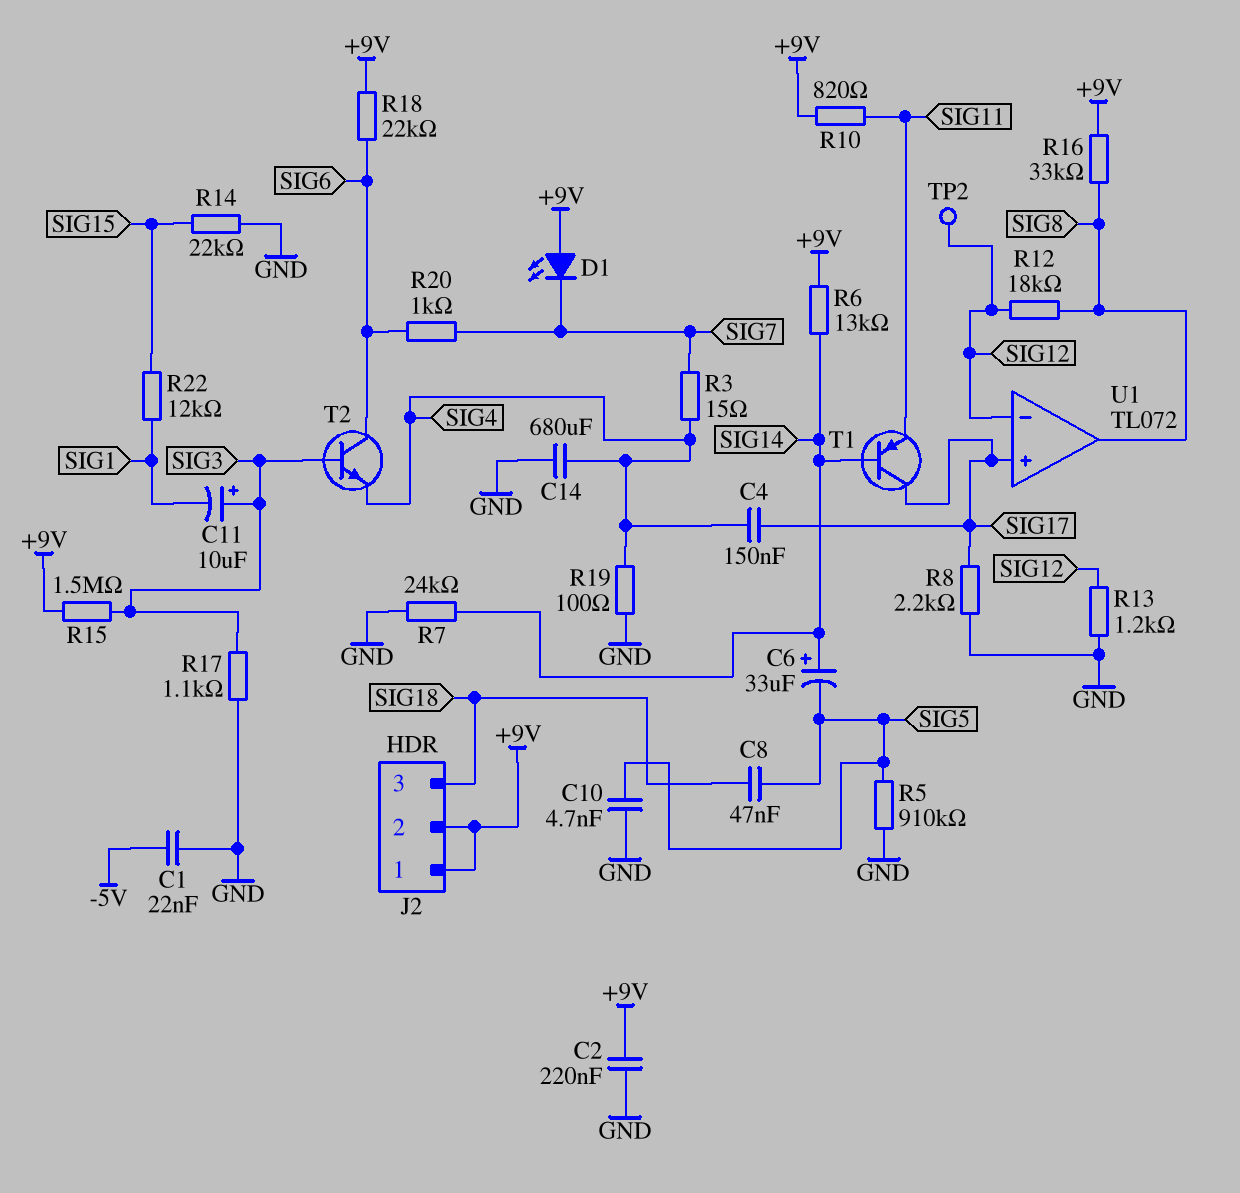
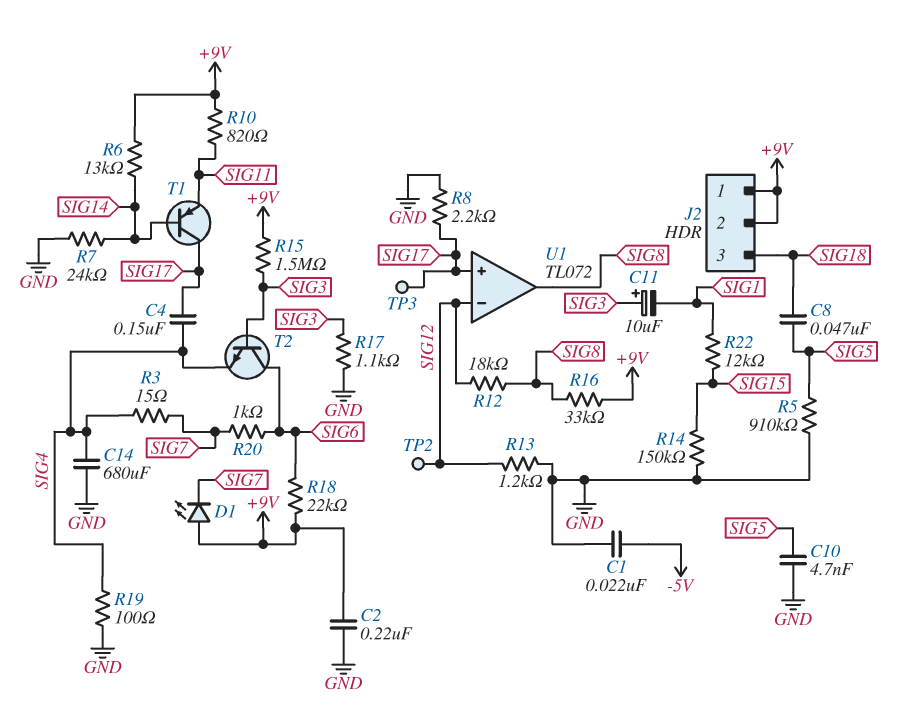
C6: 33uF (plus SIG14, minus SIG5) -> none
R14: 22k (GND, SIG15) -> 150k (GND, SIG15)
TP3: none -> test point (SIG17)

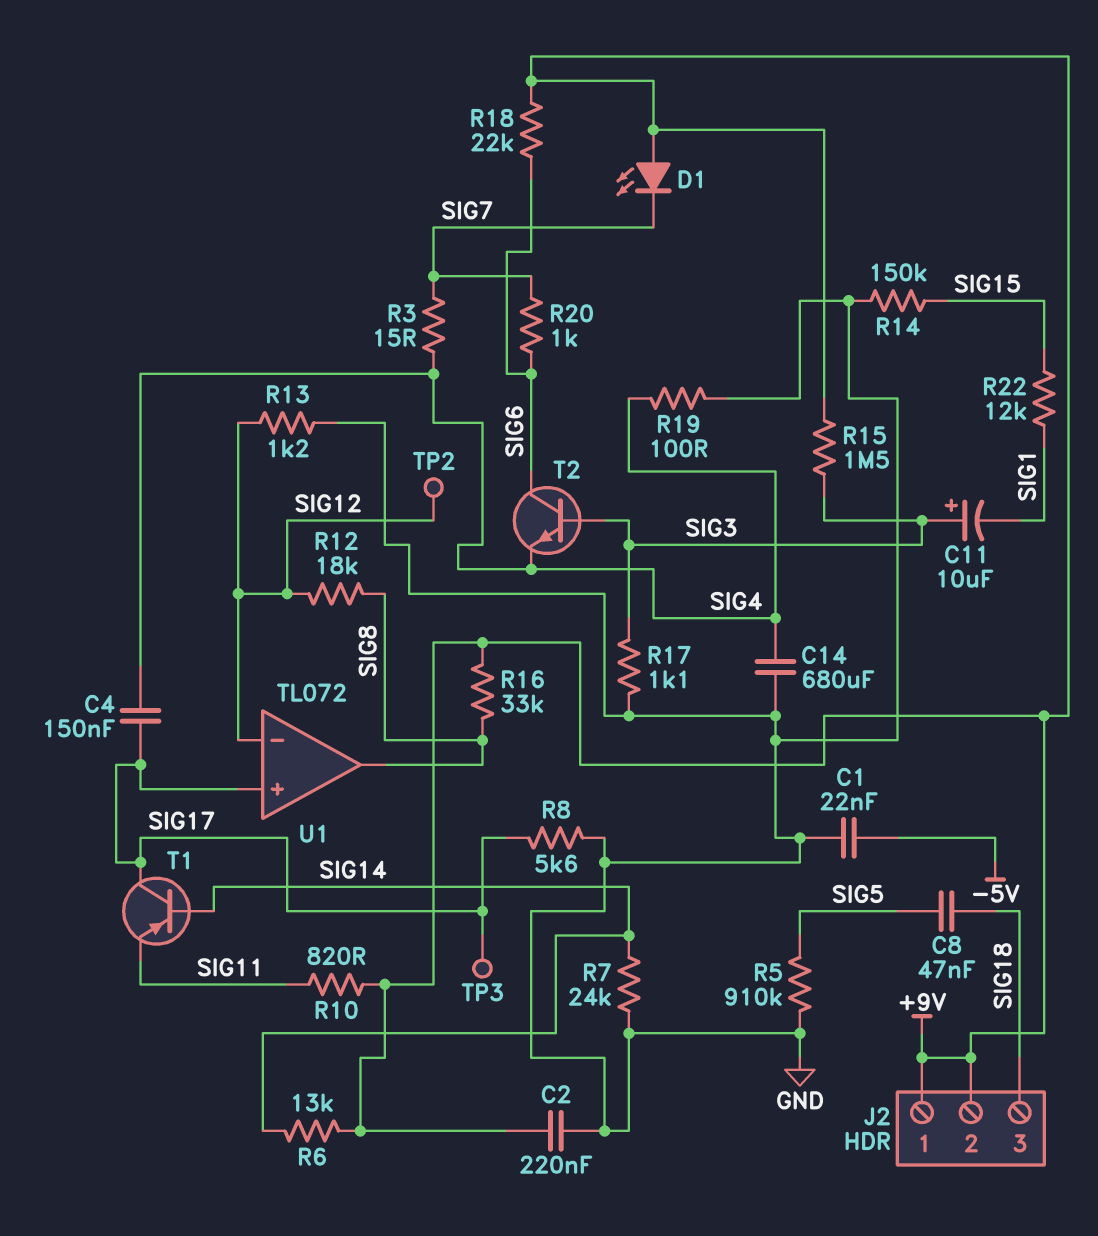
C10: 4.7nF (GND, SIG5) -> none
R8: 2.2k (GND, SIG17) -> 5.6k (GND, SIG17)

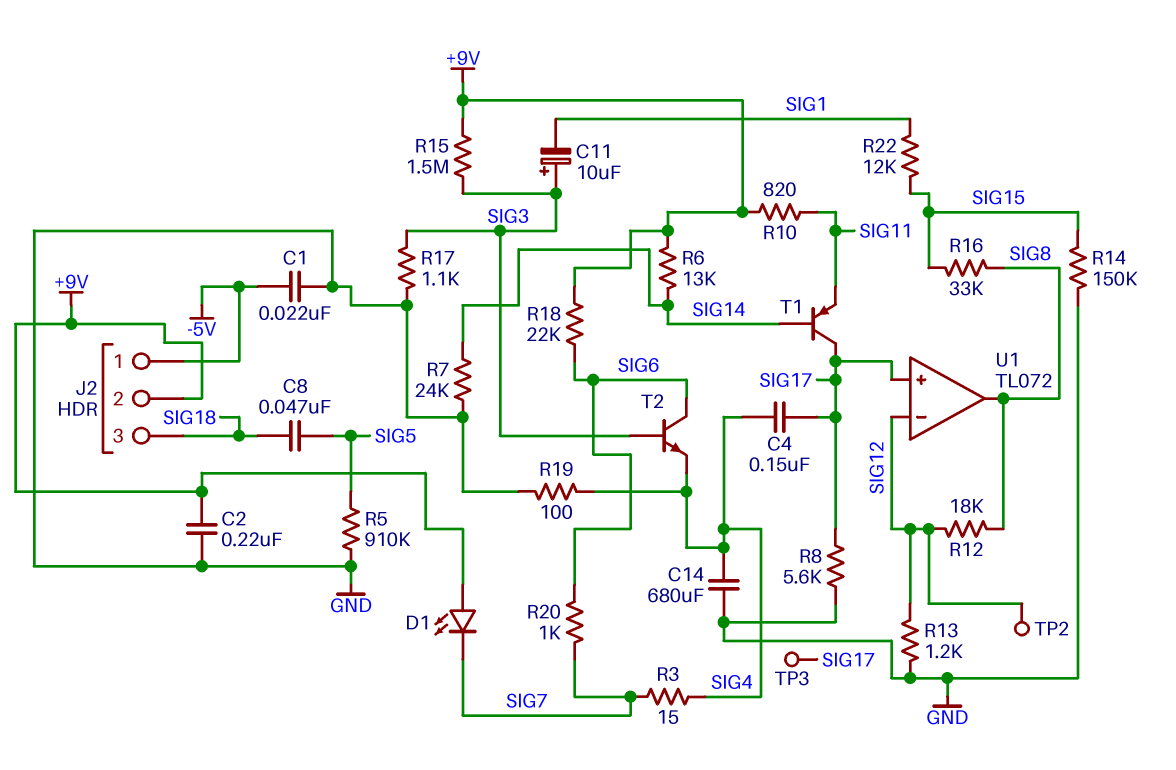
J2 pin 1: +9V -> -5V
R16: 33k (+9V, SIG8) -> 33k (SIG8, SIG15)

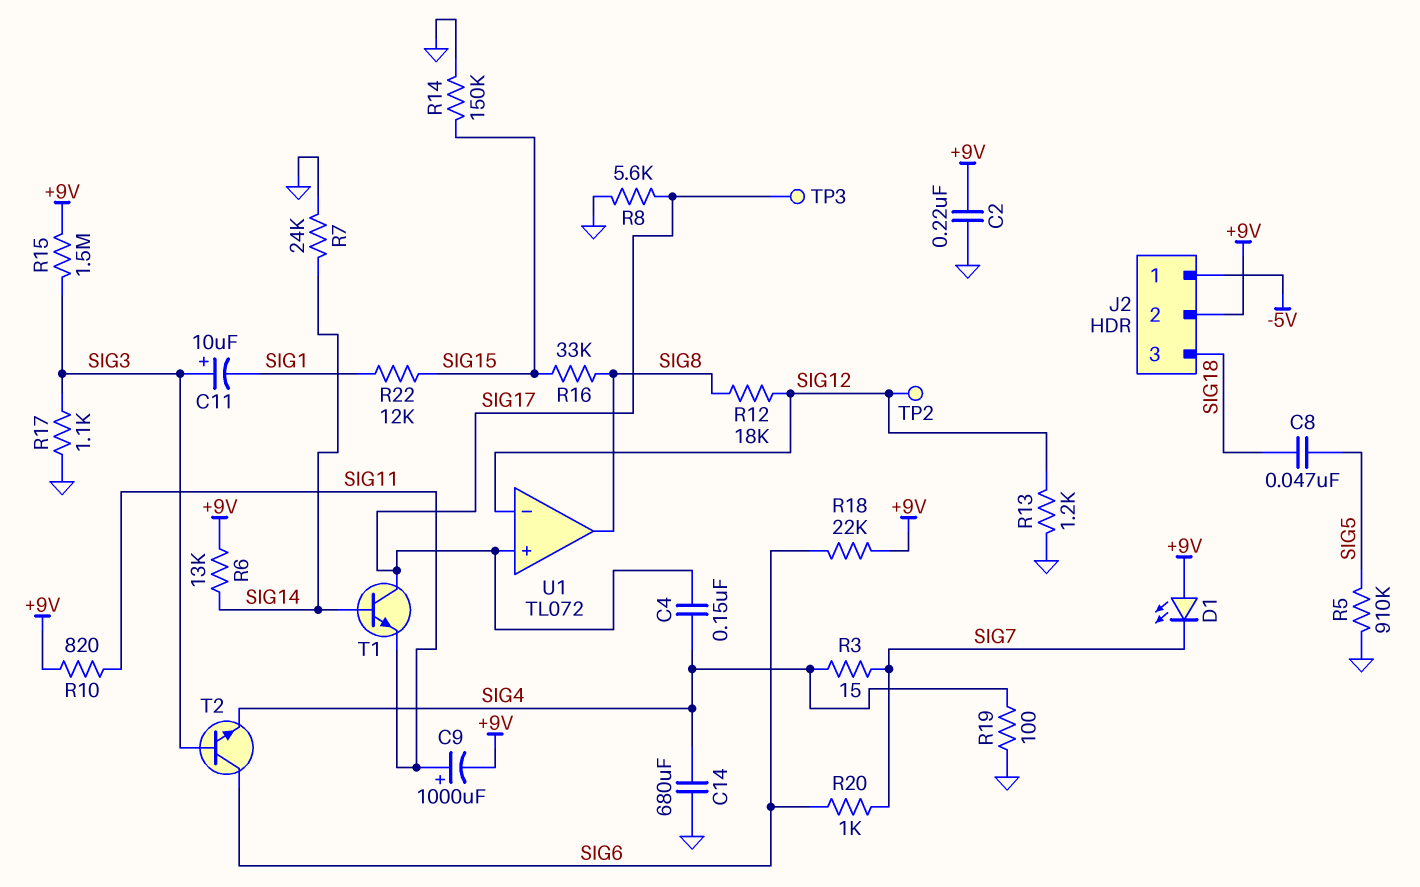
C1: 22nF (-5V, GND) -> none
C9: none -> 1000uF (plus SIG11, minus +9V)
T1: PNP (B SIG14, C SIG17, E SIG11) -> NPN (B SIG14, C SIG17, E SIG11)

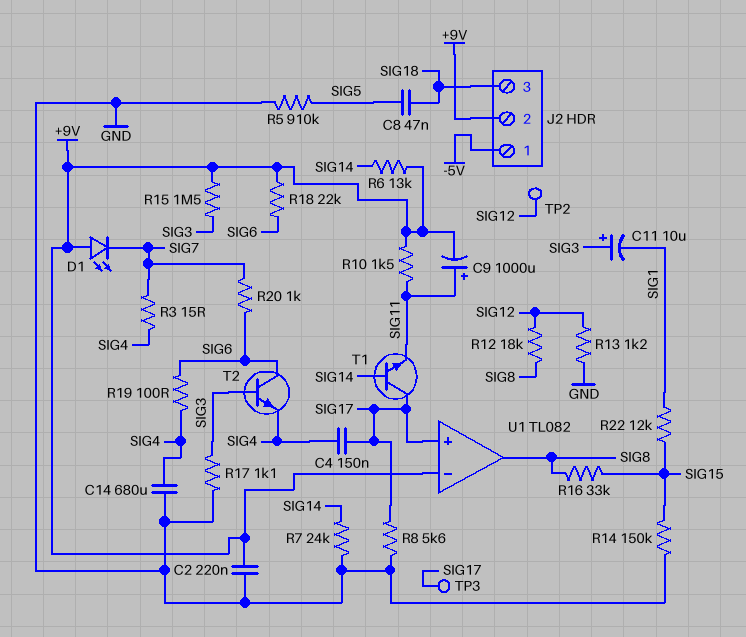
R10: 820 (+9V, SIG11) -> 1.5k (+9V, SIG11)
R19: 100 (GND, SIG4) -> 100 (SIG4, SIG6)
U1: TL072 -> TL082
U1 pin in-: SIG12 -> +9V

